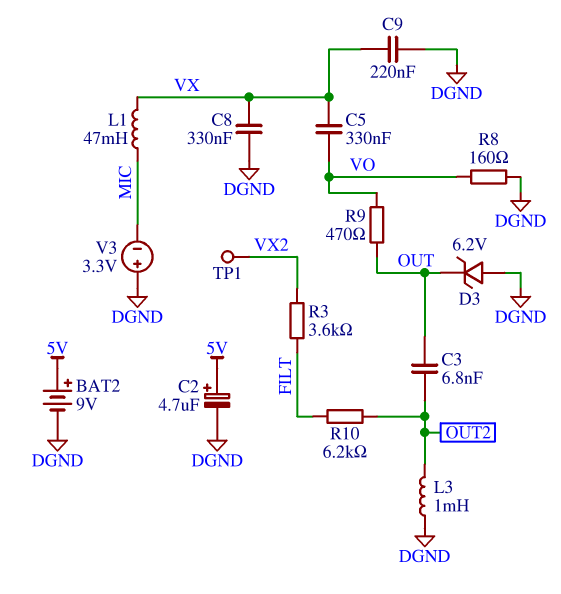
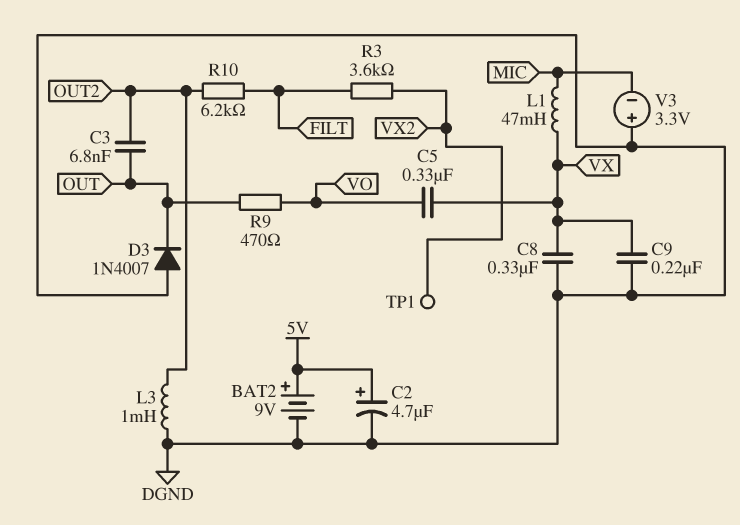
D3: zener 6.2V (A DGND, K OUT) -> diode 1N4007 (A DGND, K OUT)
R8: 160 (DGND, VO) -> none

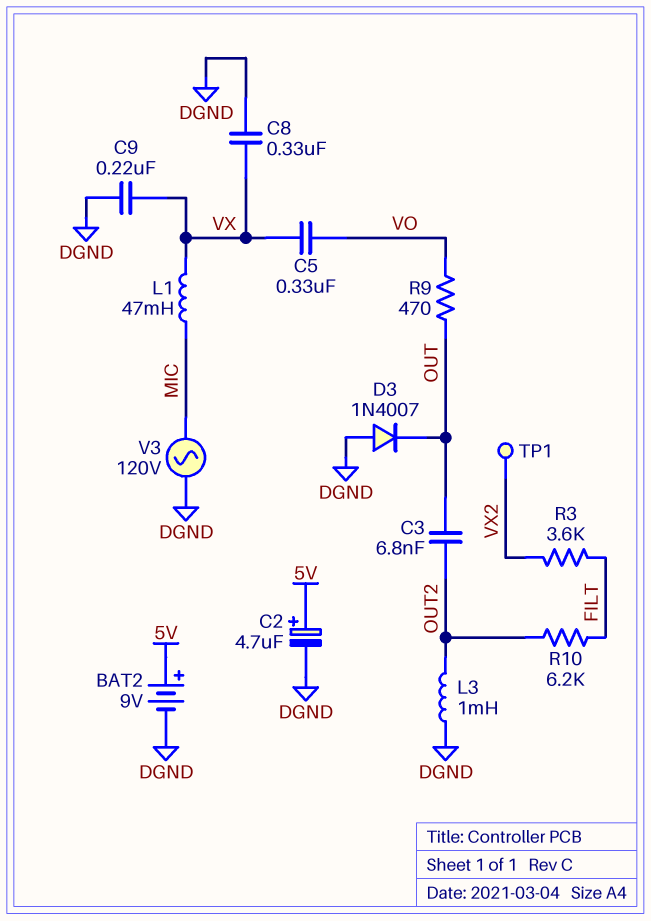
V3: 3.3V (plus DGND, minus MIC) -> AC 120V (DGND, MIC)

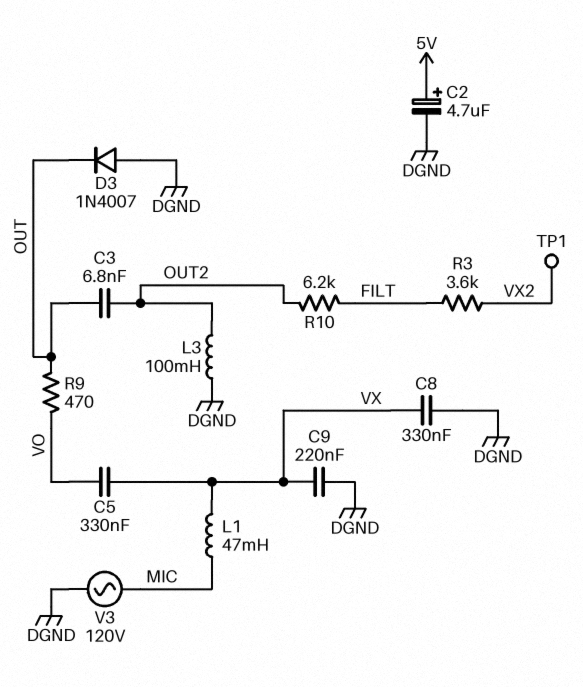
BAT2: 9V (plus 5V, minus DGND) -> none
L3: 1mH (DGND, OUT2) -> 100mH (DGND, OUT2)

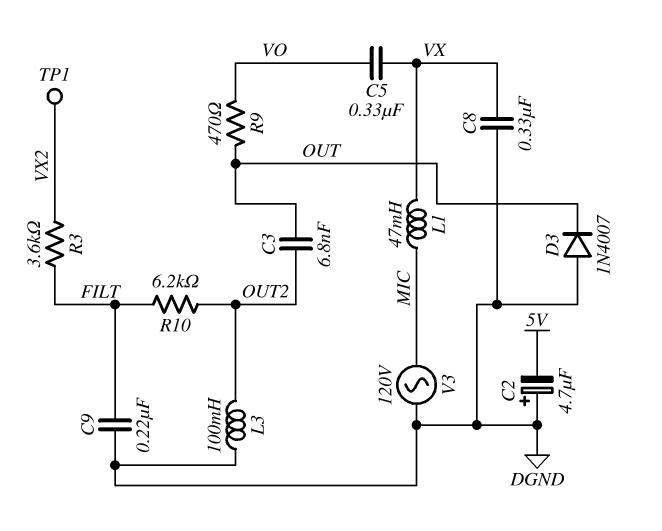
C2: 4.7uF (plus 5V, minus DGND) -> 4.7uF (plus DGND, minus 5V)
C9: 220nF (DGND, VX) -> 220nF (DGND, FILT)

